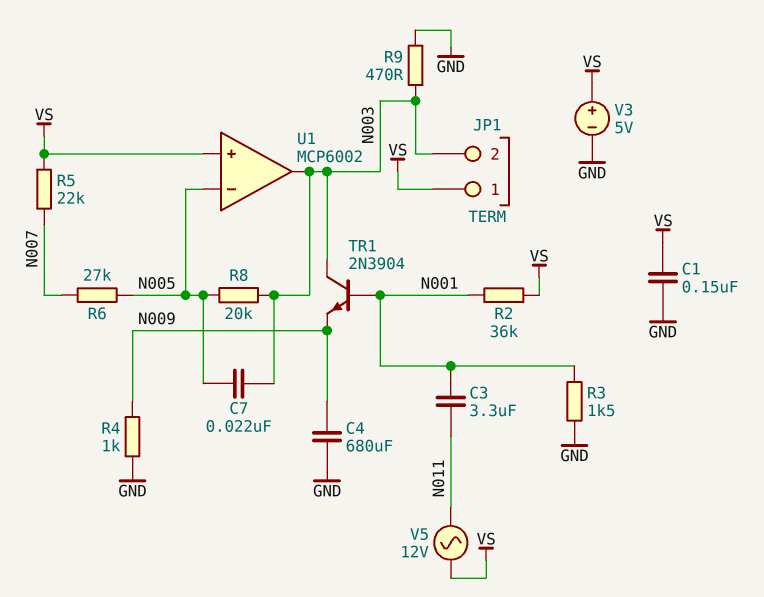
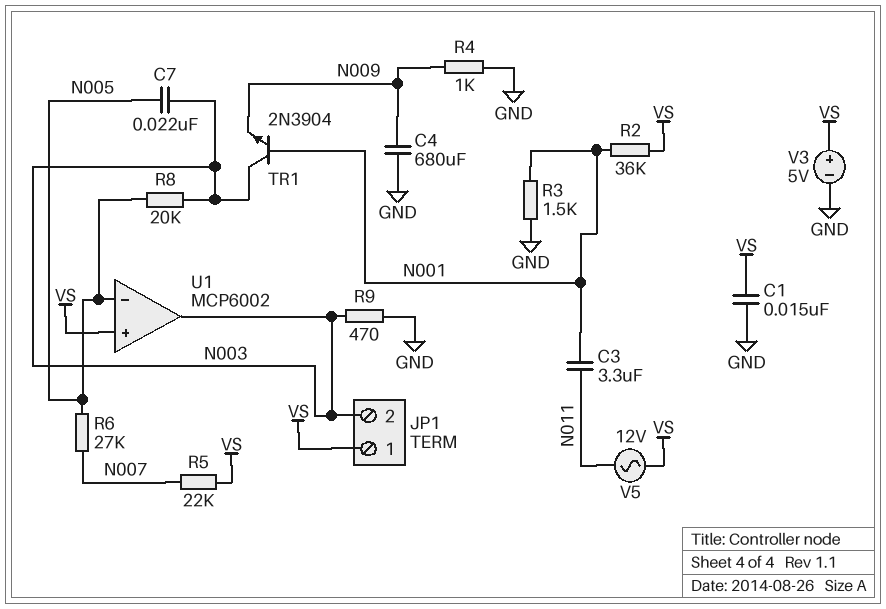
C1: 150nF (GND, VS) -> 15nF (GND, VS)

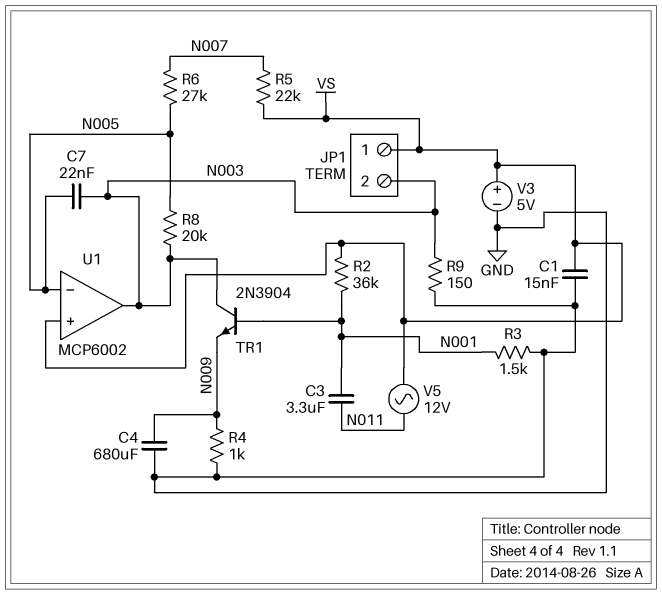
R9: 470 (GND, N003) -> 150 (GND, N003)

